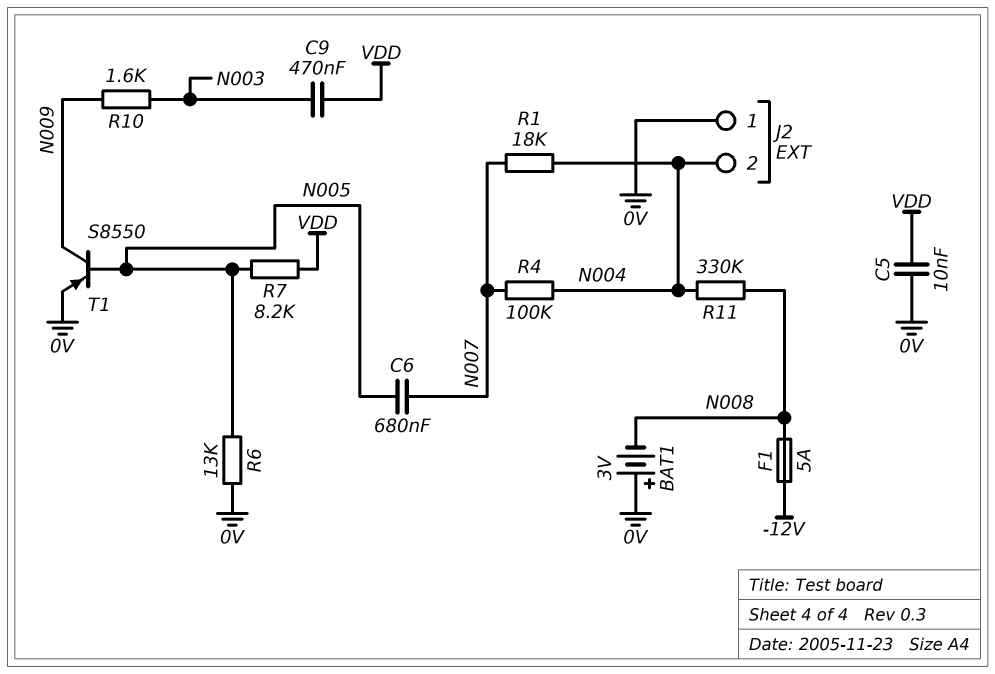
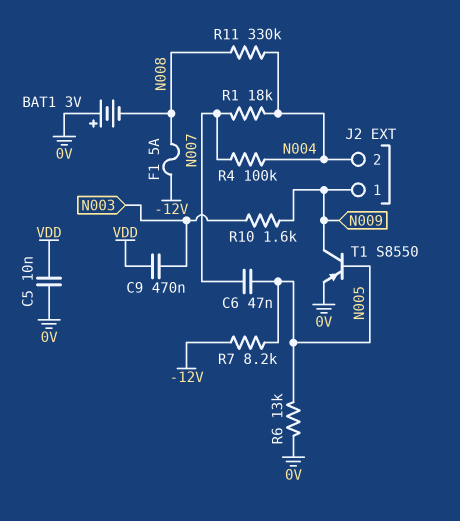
C6: 680nF (N005, N007) -> 47nF (N005, N007)
J2 pin 1: 0V -> N009
R7: 8.2k (N005, VDD) -> 8.2k (-12V, N005)

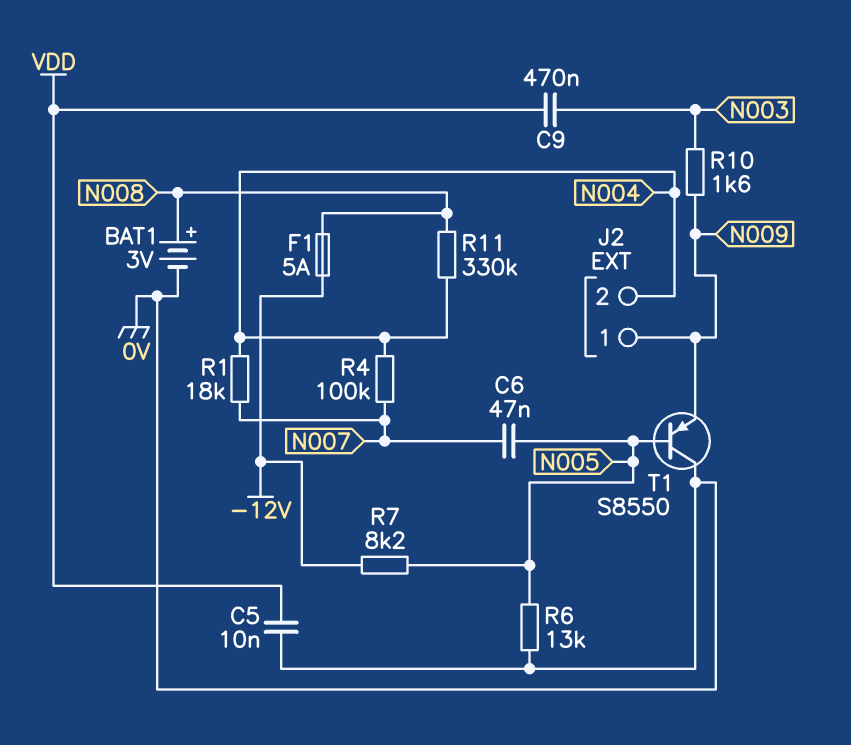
BAT1: 3V (plus 0V, minus N008) -> 3V (plus N008, minus 0V)
T1: PNP S8550 (B N005, C N009, E 0V) -> PNP S8550 (B N005, C 0V, E N009)

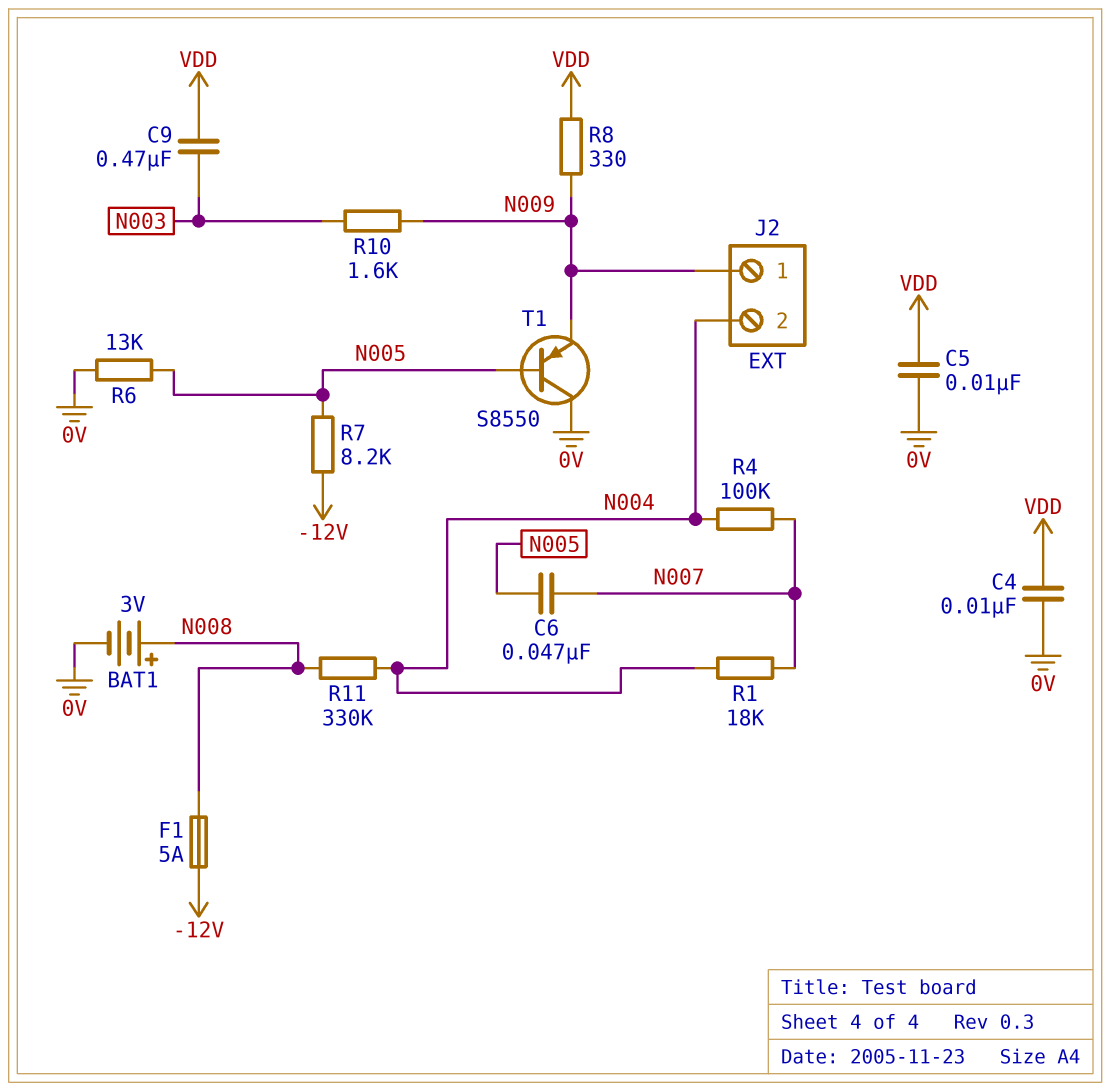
C4: none -> 10nF (0V, VDD)
R8: none -> 330 (N009, VDD)

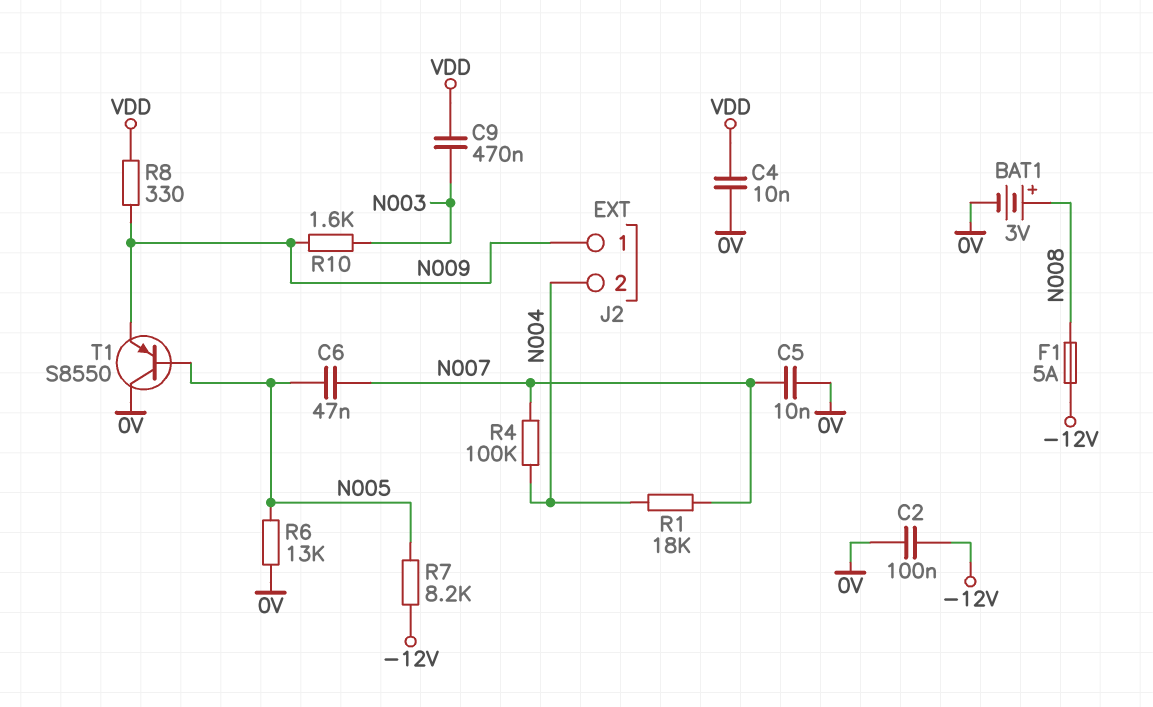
C2: none -> 100nF (-12V, 0V)
C5: 10nF (0V, VDD) -> 10nF (0V, N007)
R11: 330k (N004, N008) -> none

